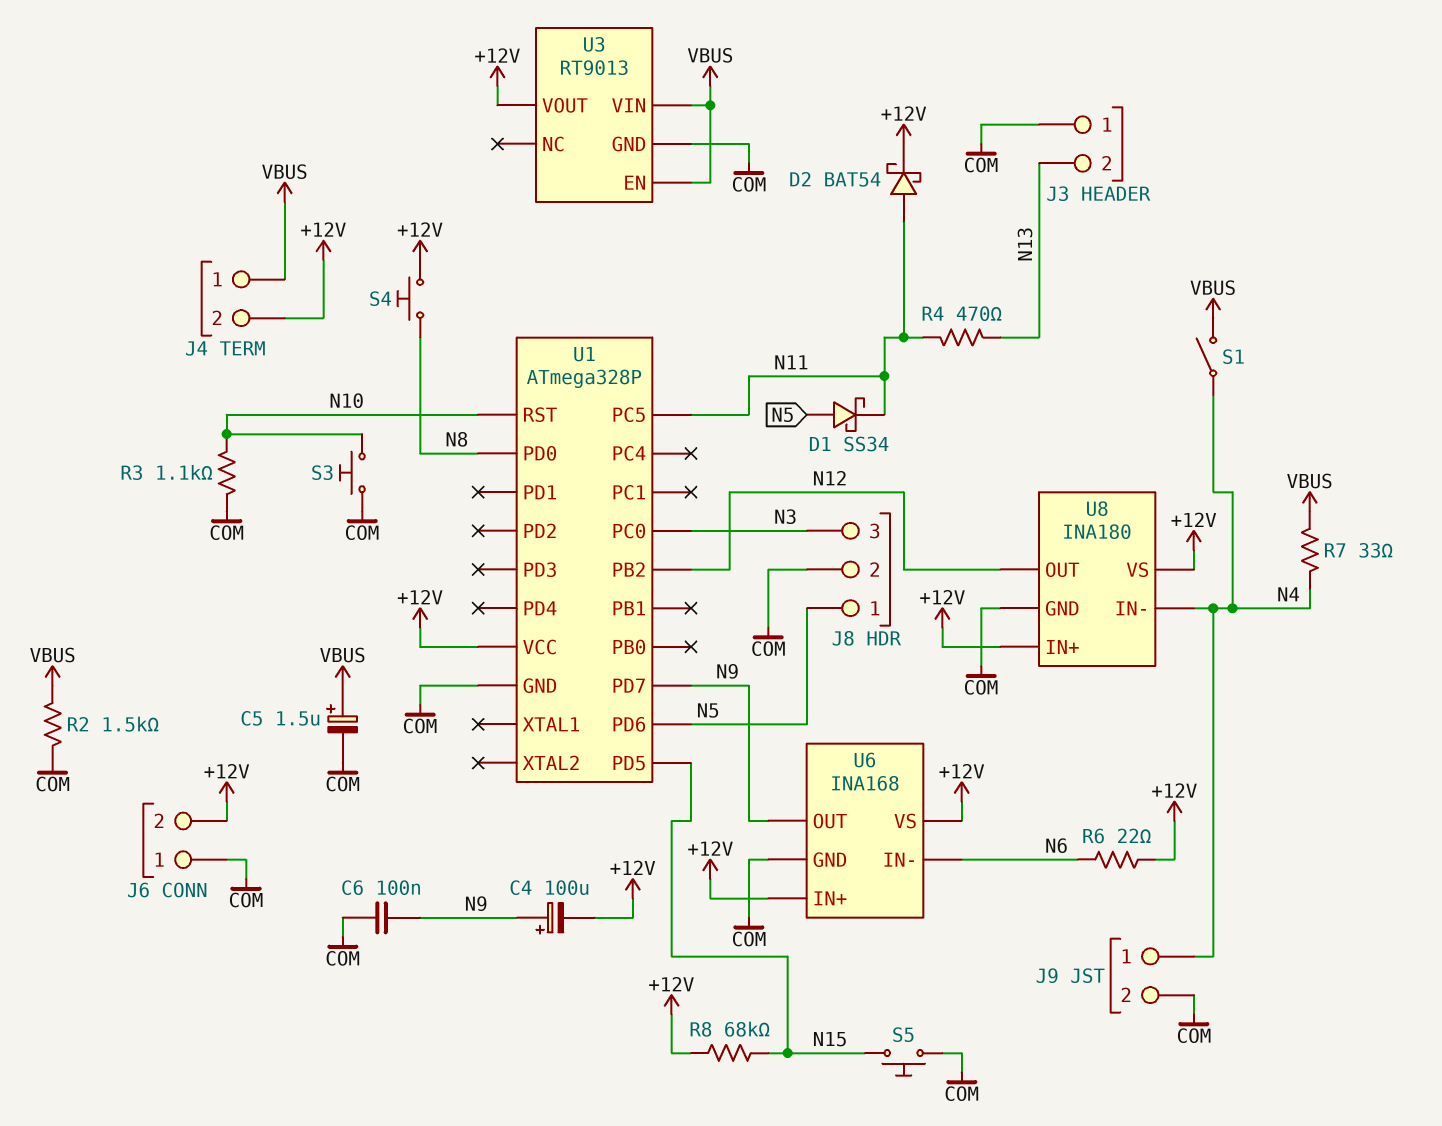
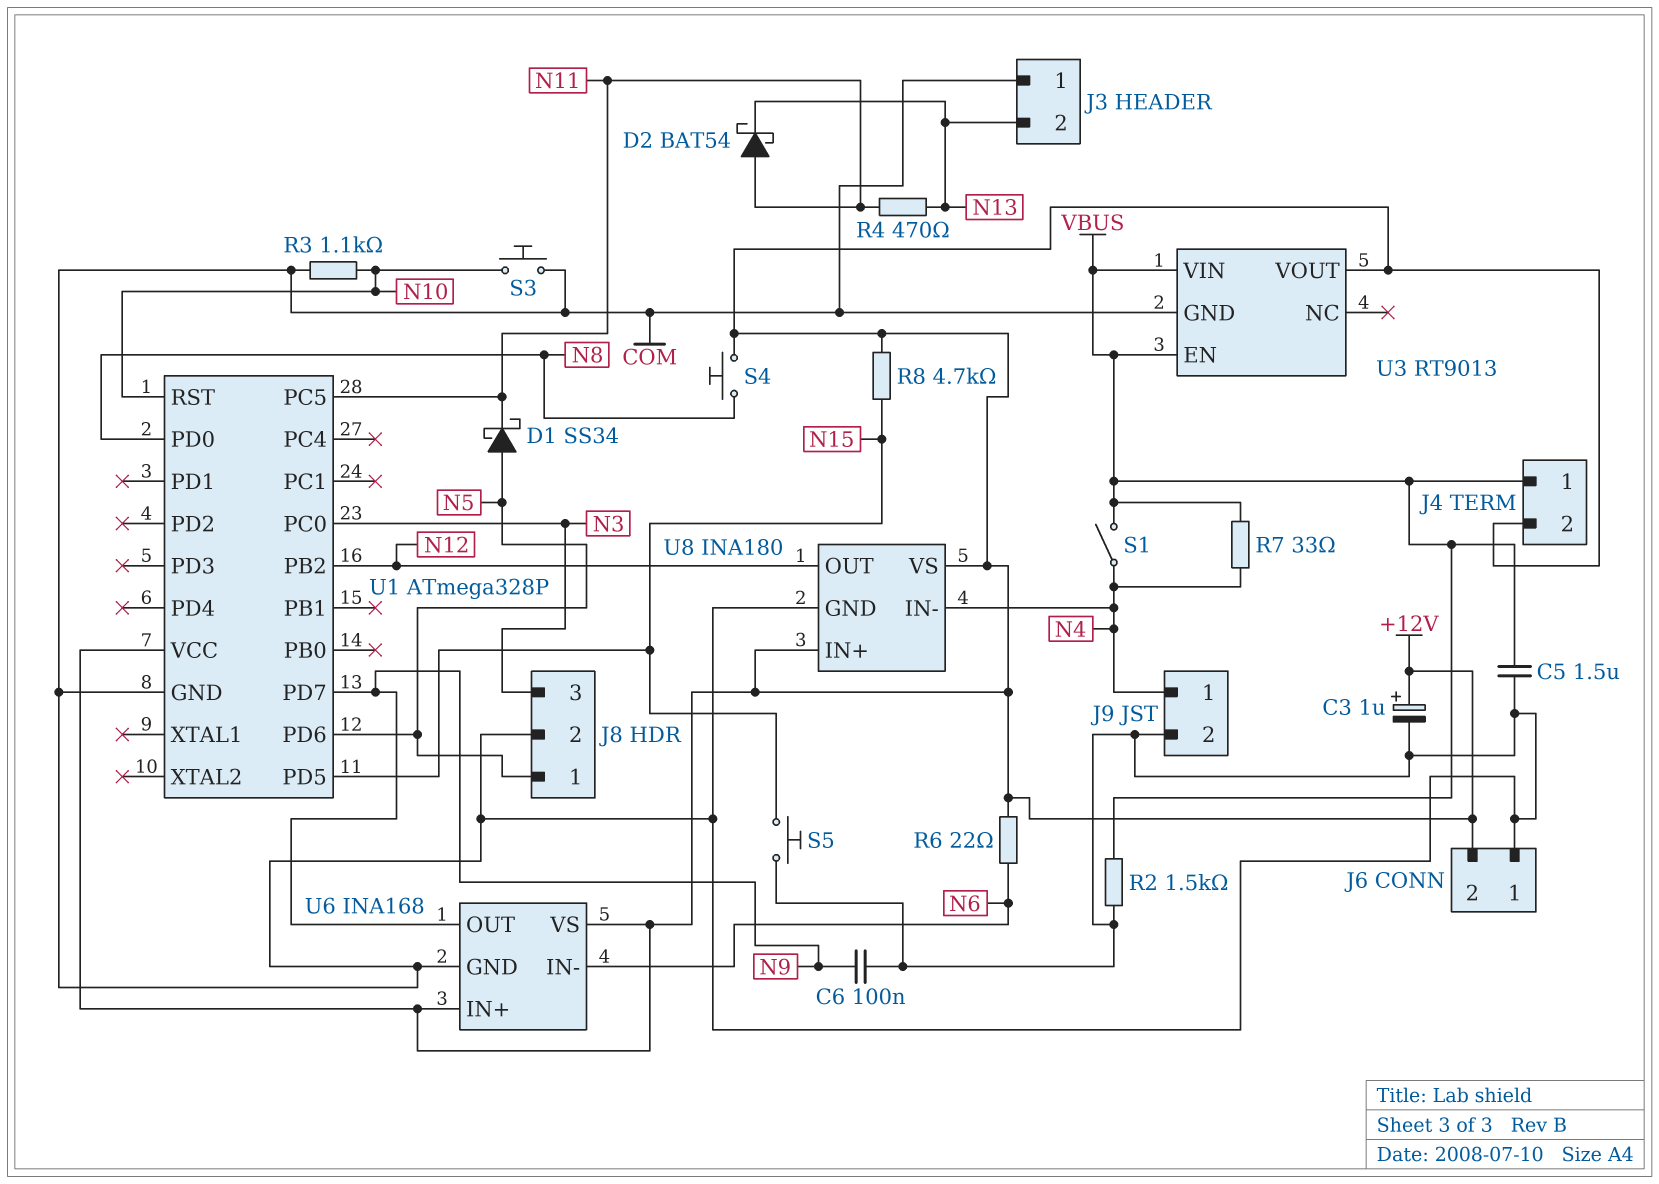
C3: none -> 1uF (plus +12V, minus COM)
C4: 100uF (plus N9, minus +12V) -> none
C5: 1.5uF (plus VBUS, minus COM) -> 1.5uF (COM, VBUS)
D2: schottky BAT54 (A N11, K +12V) -> schottky BAT54 (A N11, K N13)
R8: 68k (+12V, N15) -> 4.7k (+12V, N15)

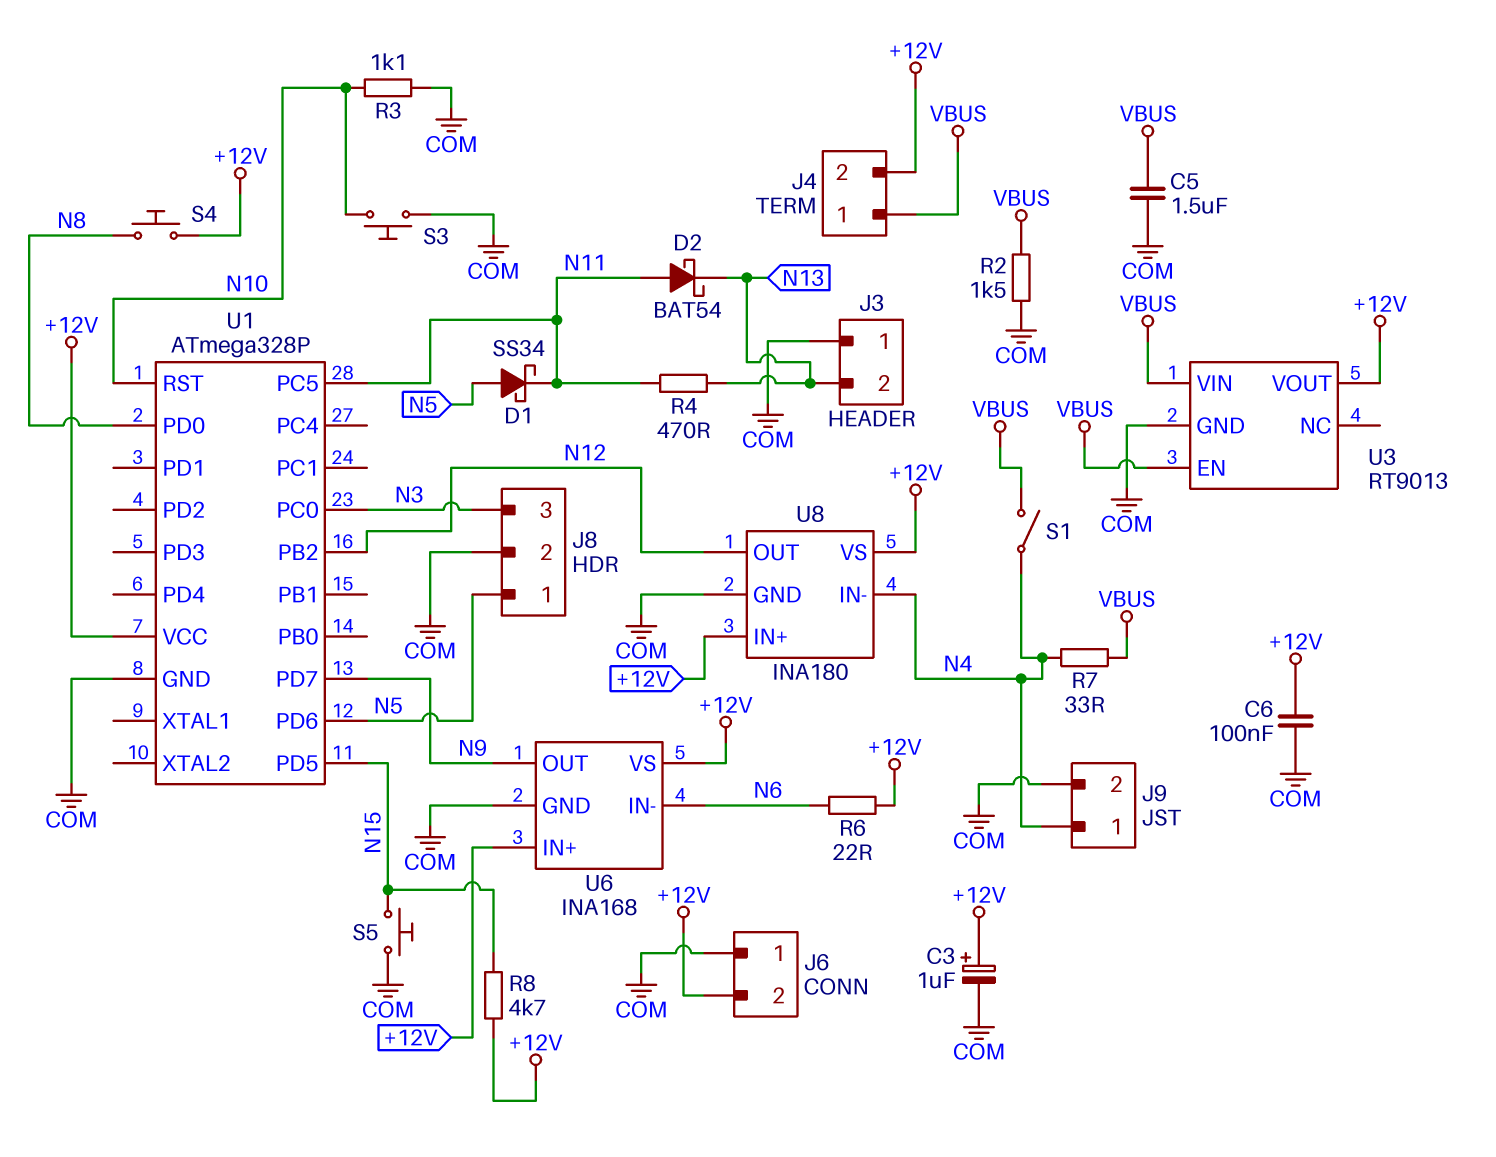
C6: 100nF (COM, N9) -> 100nF (+12V, COM)

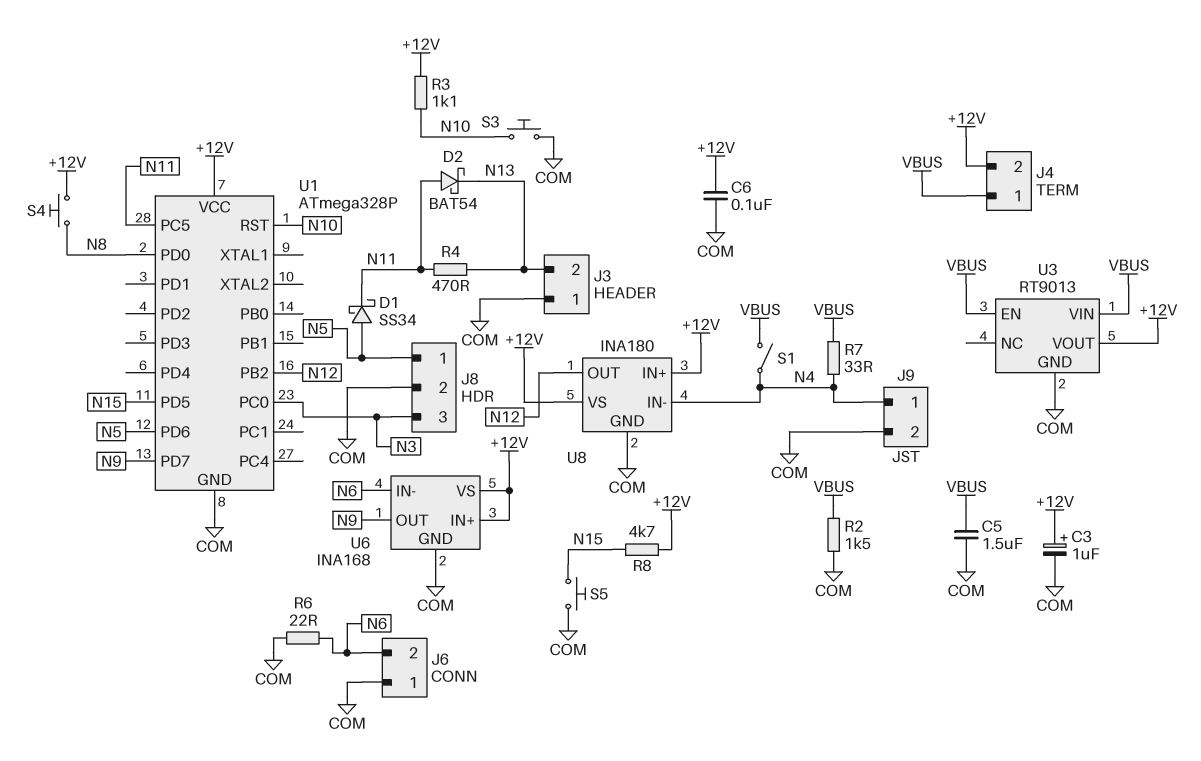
J6 pin 2: +12V -> N6
R3: 1.1k (COM, N10) -> 1.1k (+12V, N10)
R6: 22 (+12V, N6) -> 22 (COM, N6)

